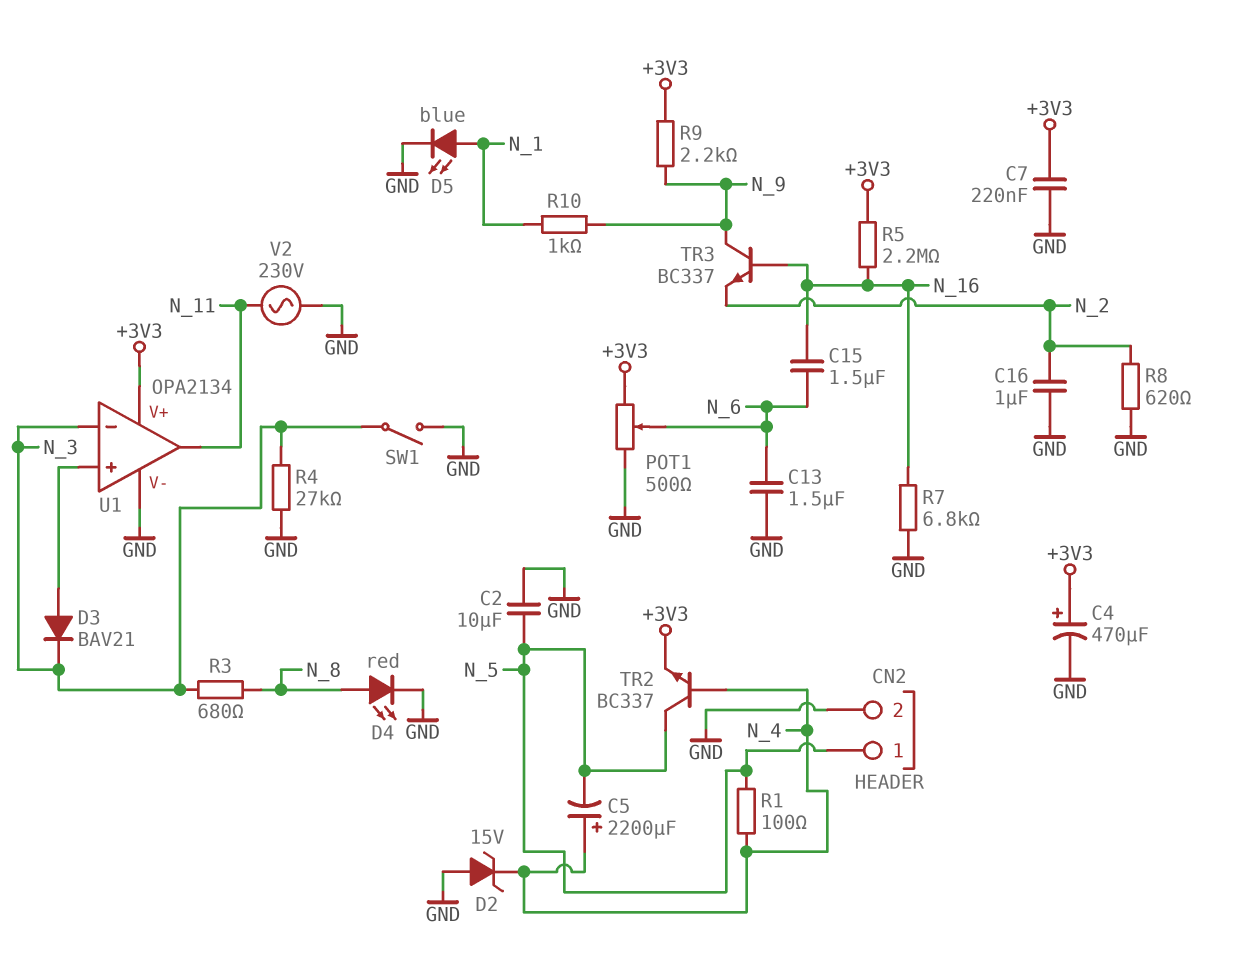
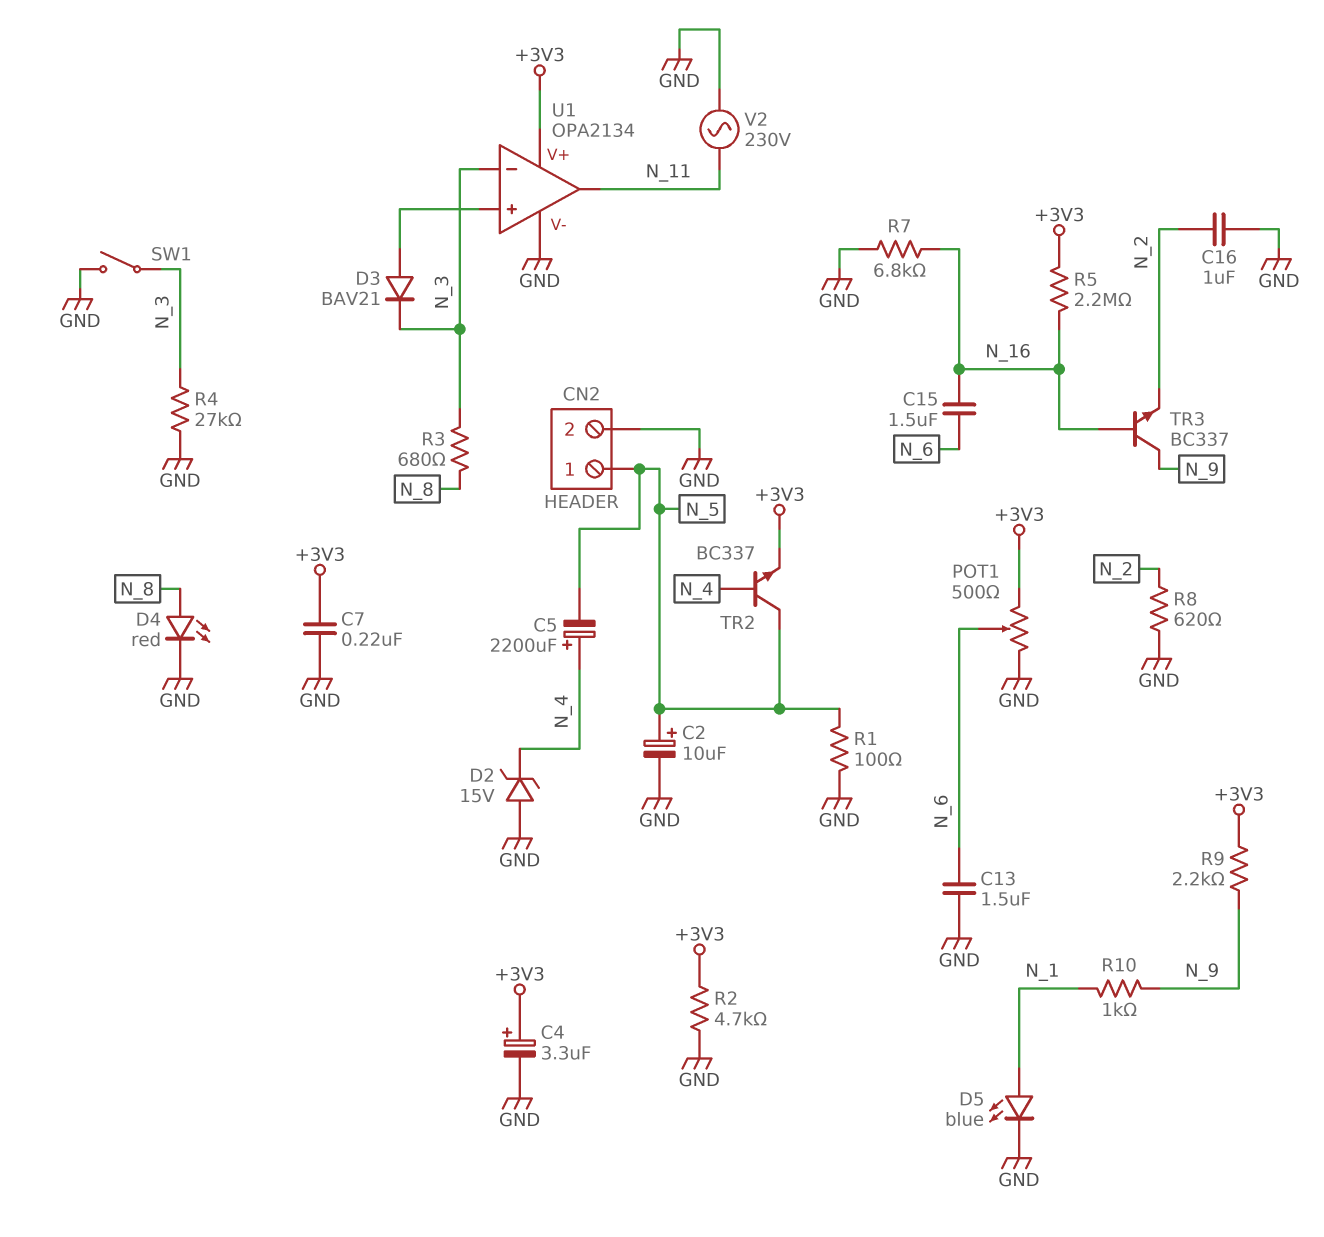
C2: 10uF (GND, N_5) -> 10uF (plus N_5, minus GND)
C4: 470uF (plus +3V3, minus GND) -> 3.3uF (plus +3V3, minus GND)
R1: 100 (N_4, N_5) -> 100 (GND, N_5)
R2: none -> 4.7k (+3V3, GND)

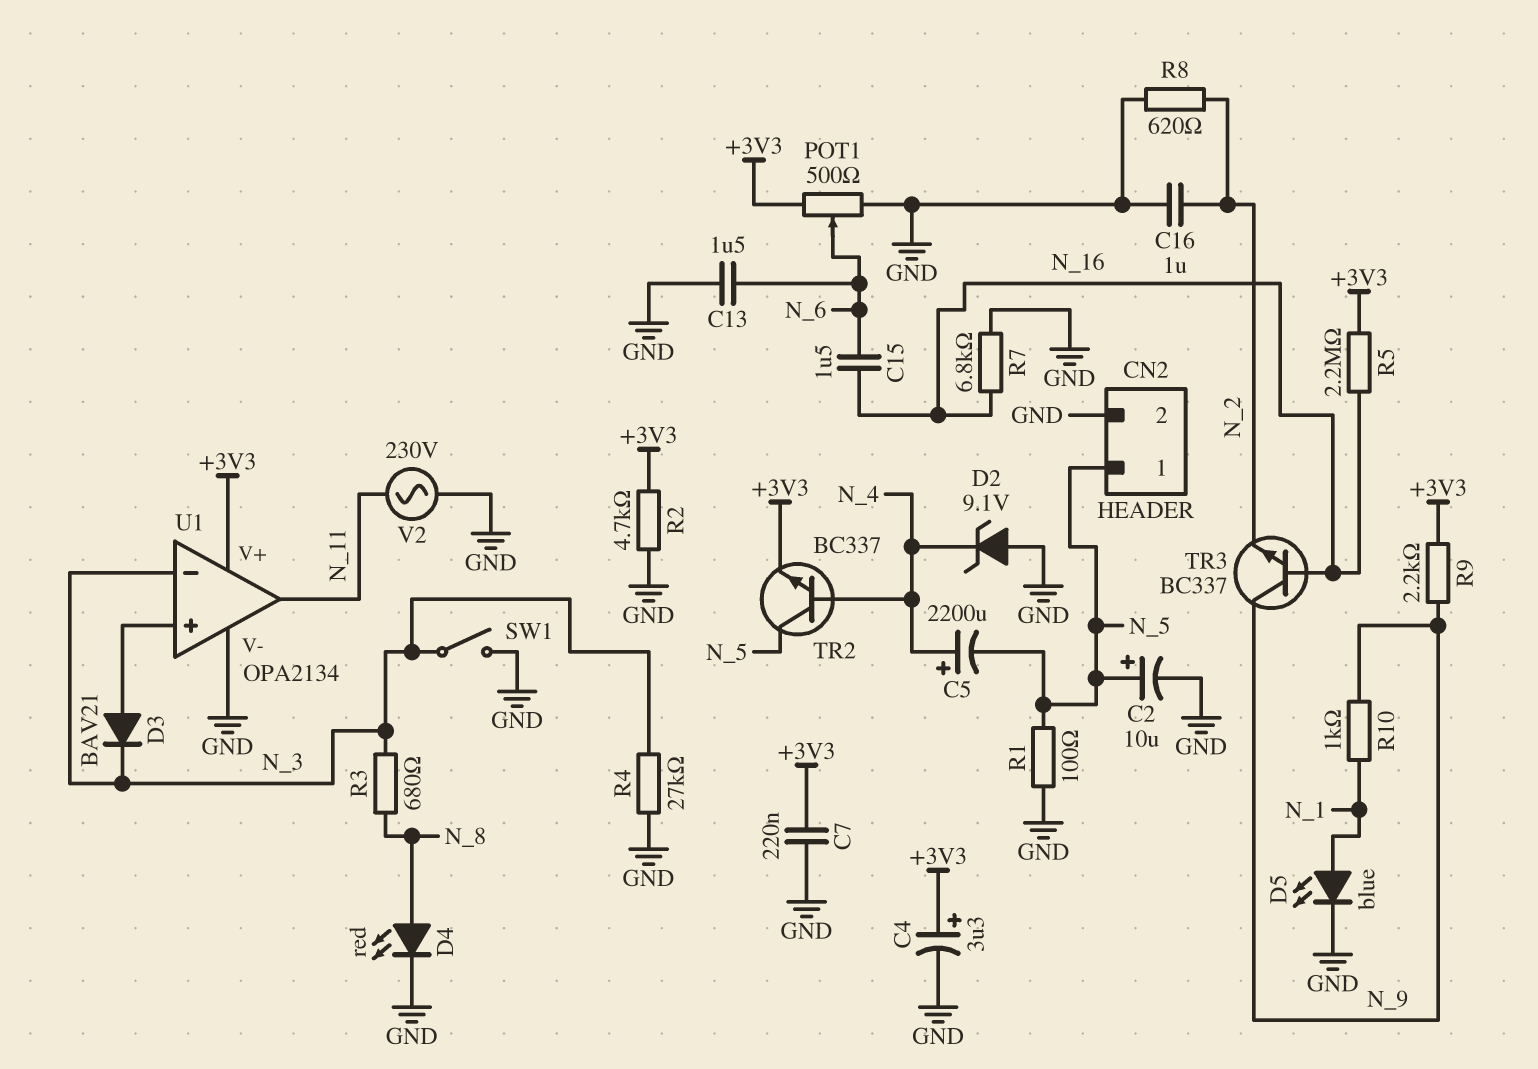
D2: zener 15V (A GND, K N_4) -> zener 9.1V (A GND, K N_4)

